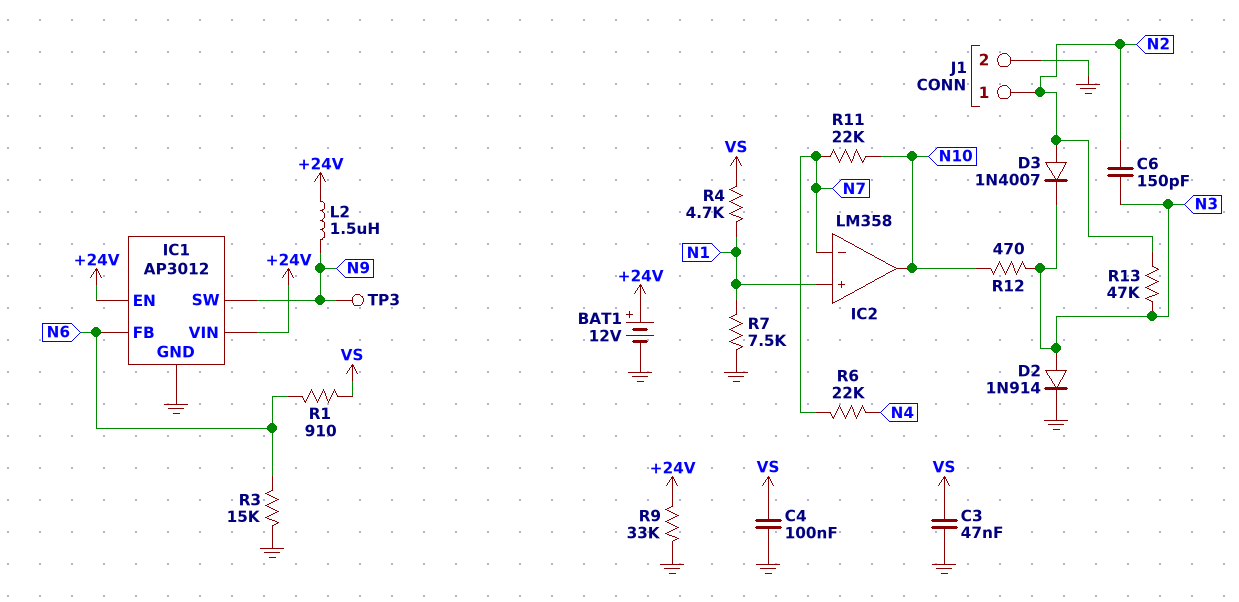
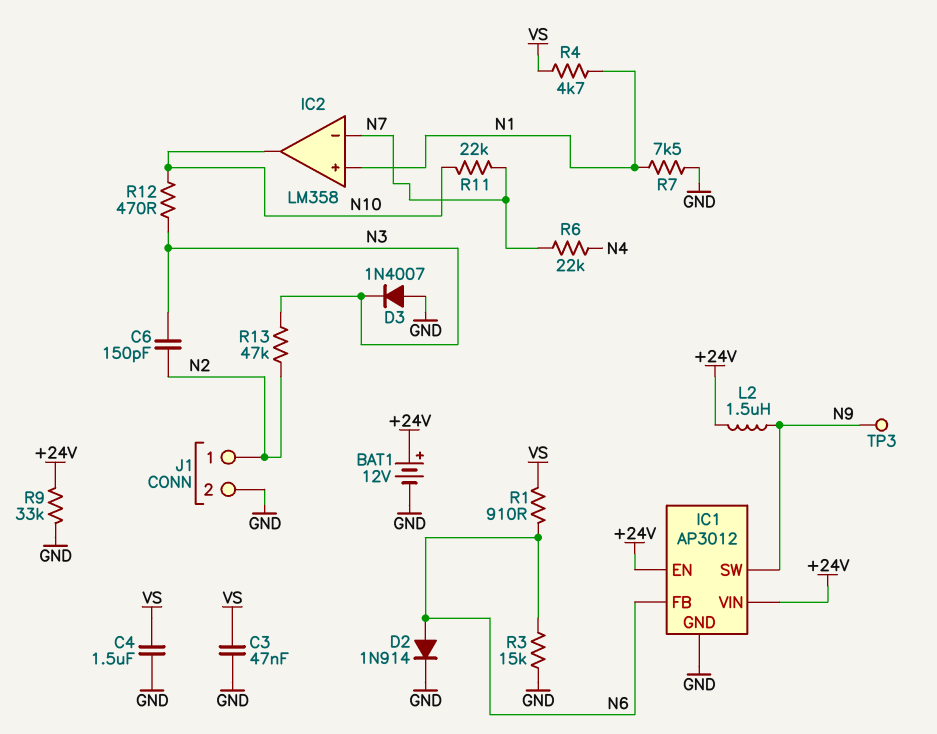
C4: 100nF (GND, VS) -> 1.5uF (GND, VS)
D2: diode 1N914 (A N3, K GND) -> diode 1N914 (A N6, K GND)
D3: diode 1N4007 (A N2, K N3) -> diode 1N4007 (A GND, K N3)

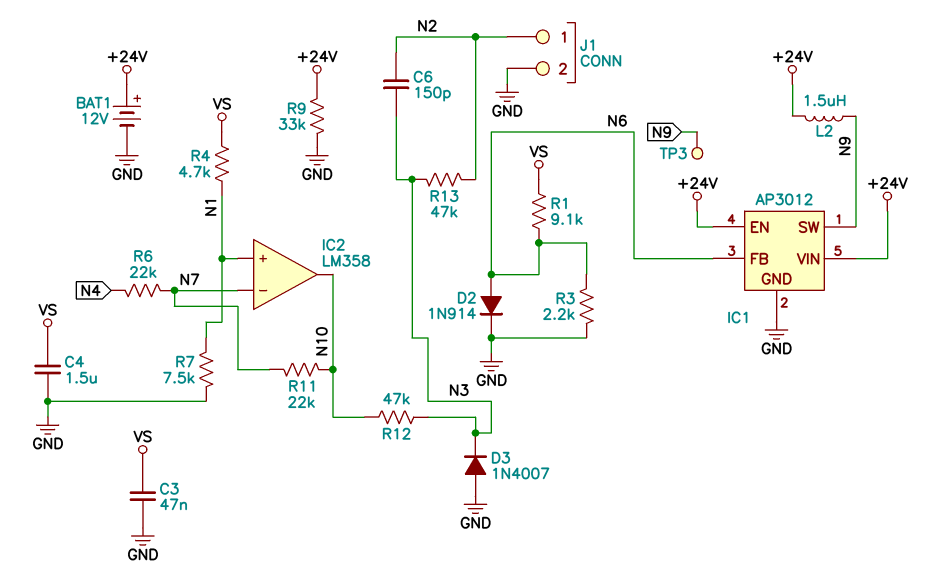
R1: 910 (N6, VS) -> 9.1k (N6, VS)
R3: 15k (GND, N6) -> 2.2k (GND, N6)
R12: 470 (N3, N10) -> 47k (N3, N10)

